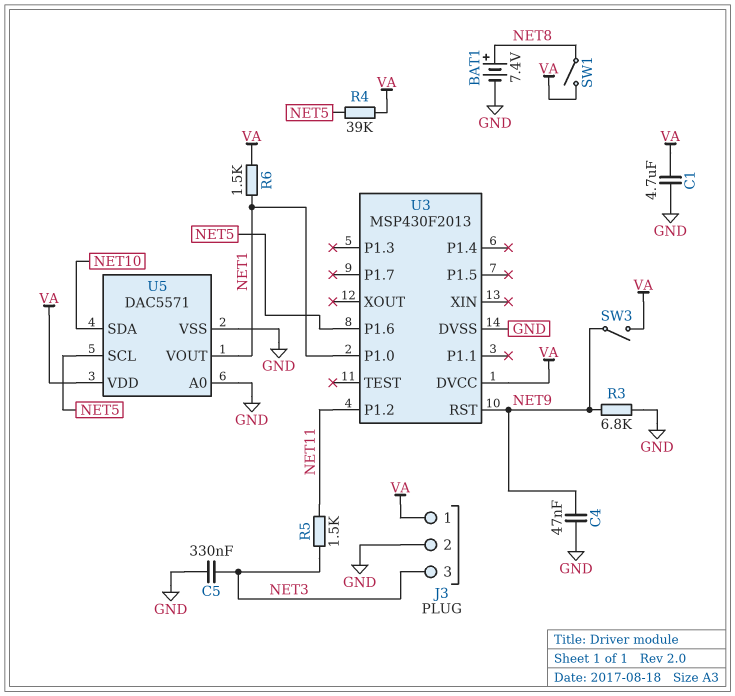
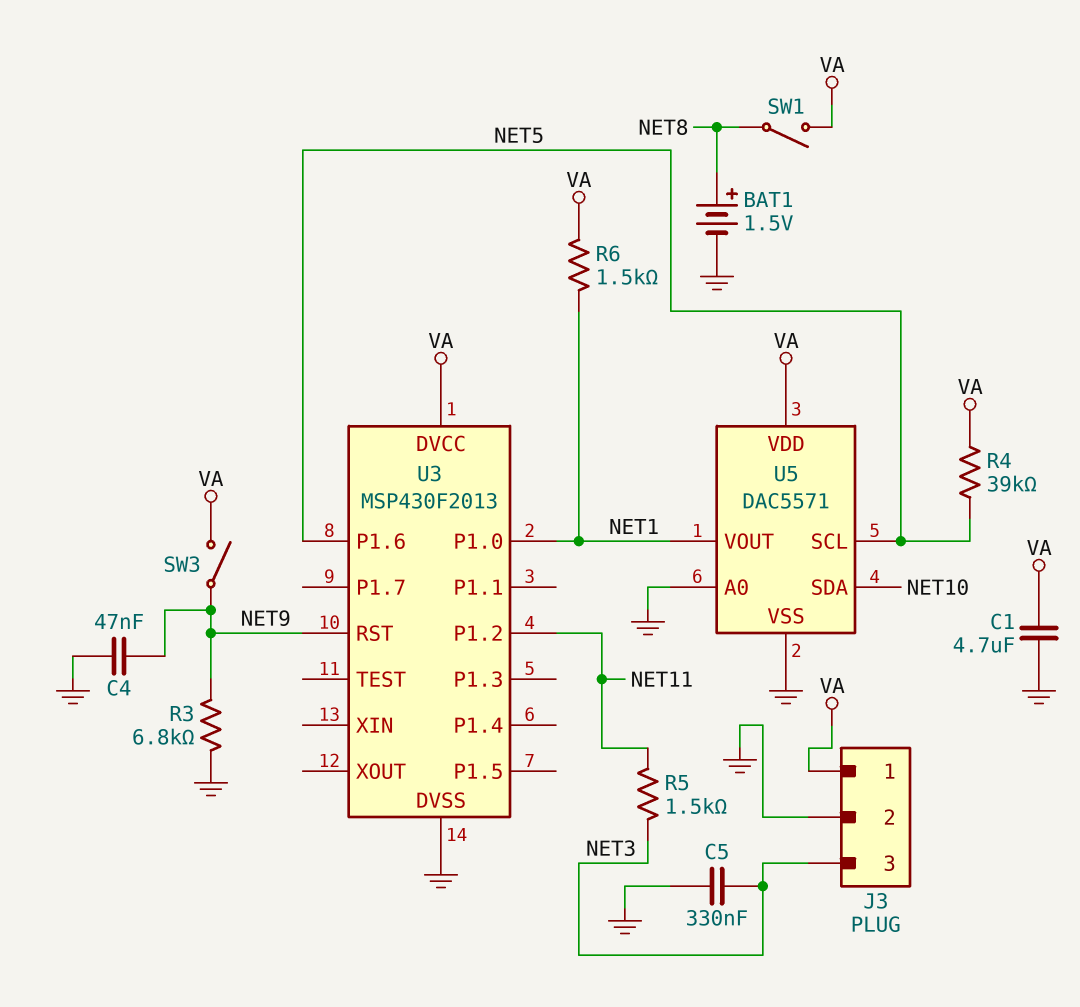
BAT1: 7.4V (plus NET8, minus GND) -> 1.5V (plus NET8, minus GND)

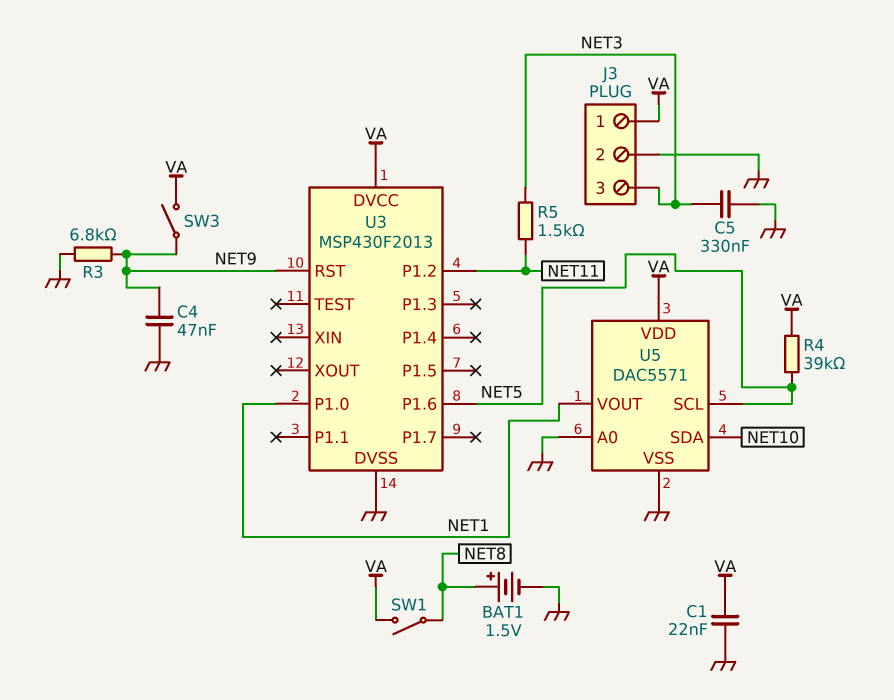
C1: 4.7uF (GND, VA) -> 22nF (GND, VA)
R6: 1.5k (NET1, VA) -> none

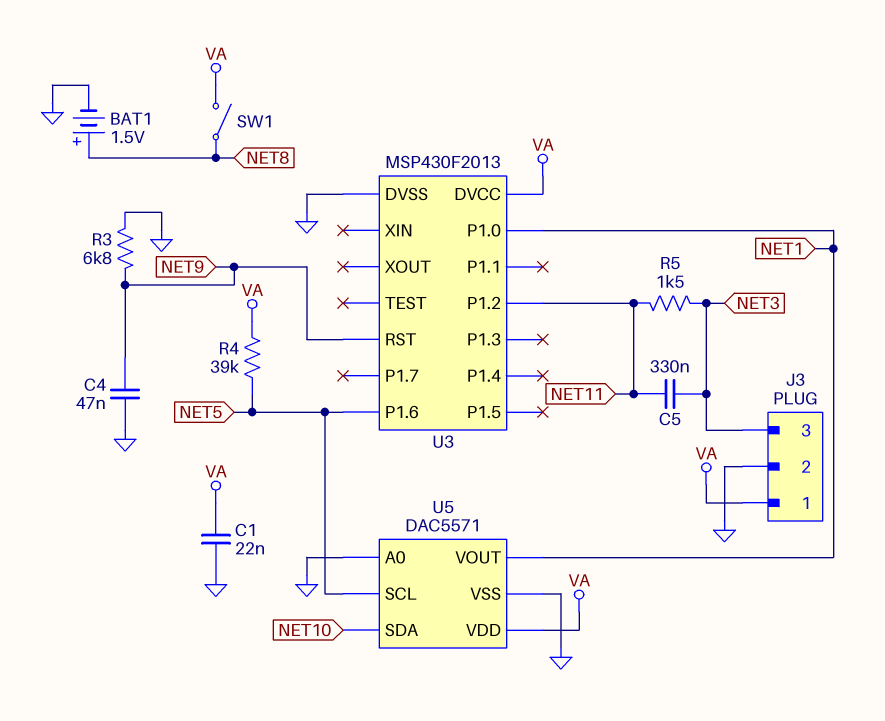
C5: 330nF (GND, NET3) -> 330nF (NET3, NET11)
SW3: switch (NET9, VA) -> none

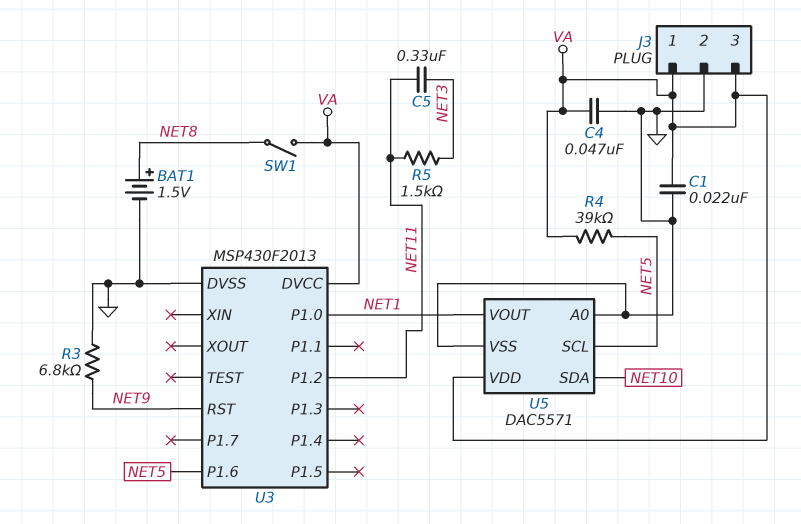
C4: 47nF (GND, NET9) -> 47nF (GND, VA)
J3 pin 3: NET3 -> VA

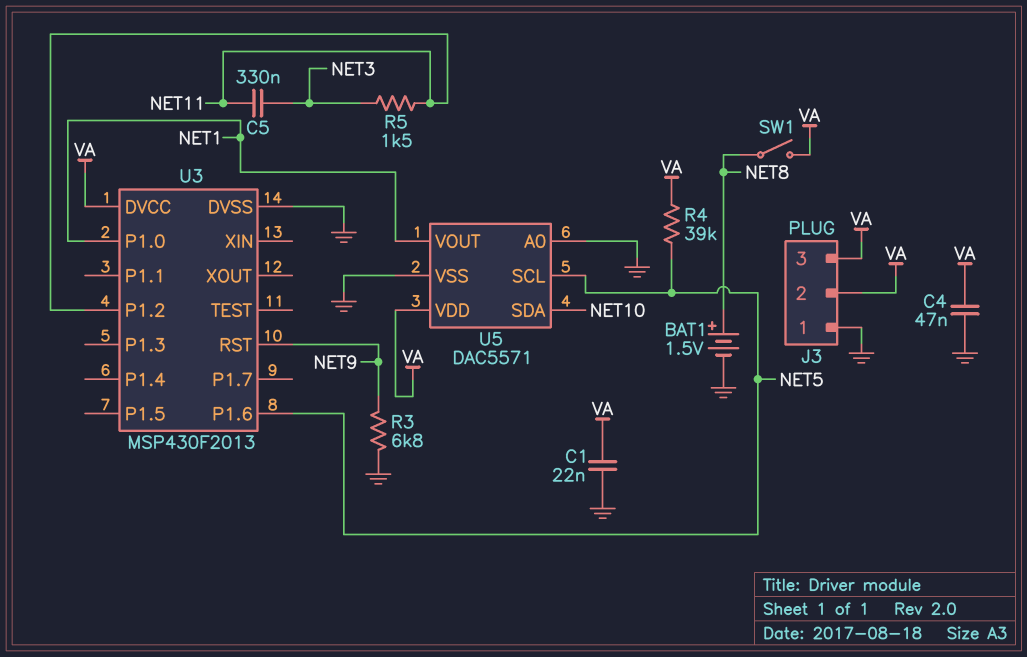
J3 pin 1: VA -> GND
J3 pin 2: GND -> VA

